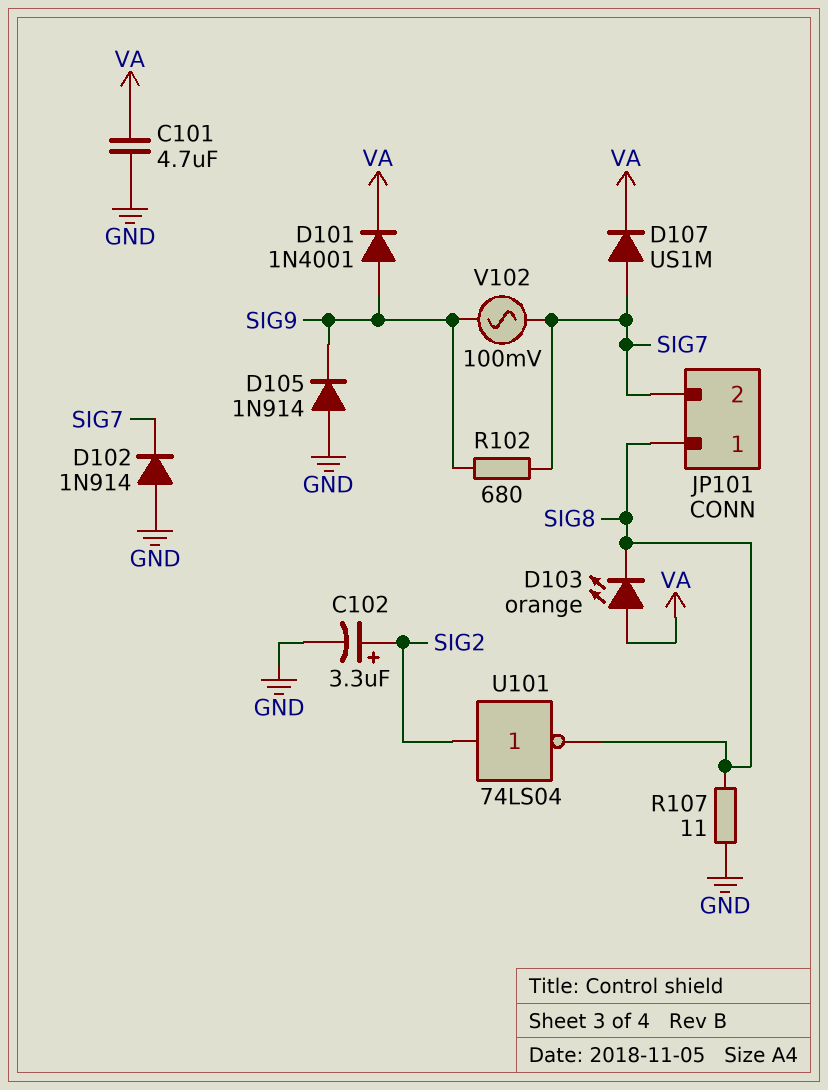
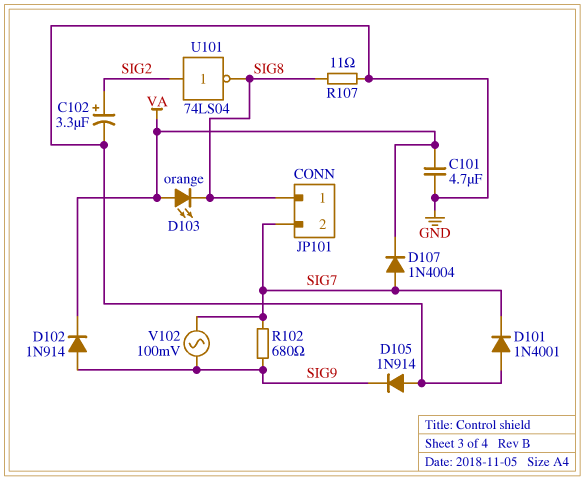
D101: diode 1N4001 (A SIG9, K VA) -> diode 1N4001 (A GND, K SIG7)
D102: diode 1N914 (A GND, K SIG7) -> diode 1N914 (A SIG9, K VA)
D107: diode US1M (A SIG7, K VA) -> diode 1N4004 (A SIG7, K VA)

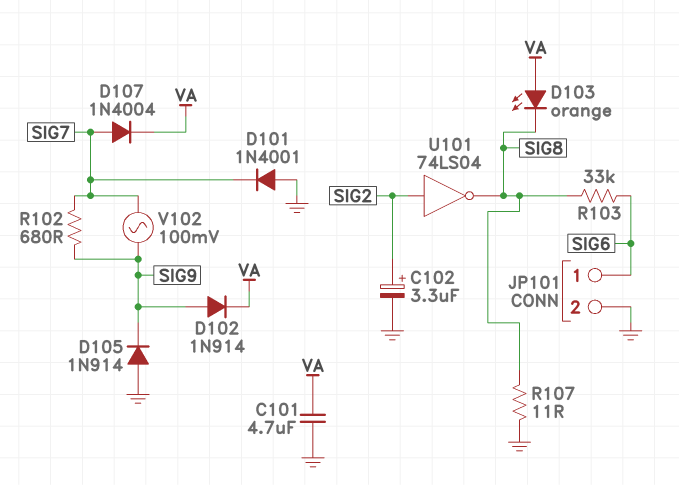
JP101 pin 1: SIG8 -> SIG6
JP101 pin 2: SIG7 -> GND
R103: none -> 33k (SIG6, SIG8)

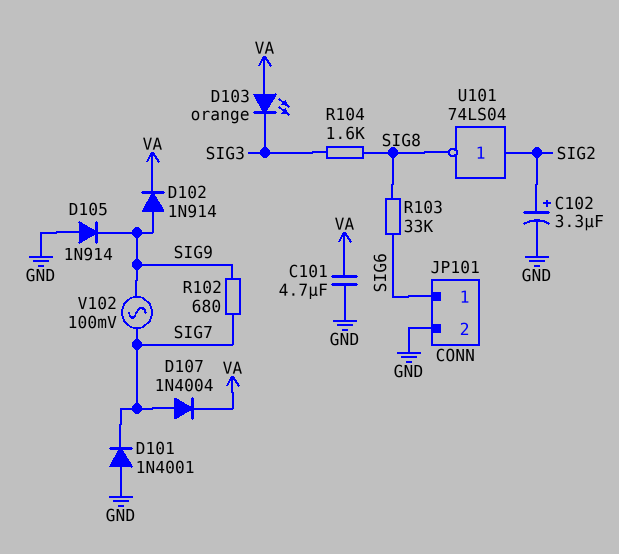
D103: LED orange (A VA, K SIG8) -> LED orange (A VA, K SIG3)
R104: none -> 1.6k (SIG3, SIG8)
R107: 11 (GND, SIG8) -> none

